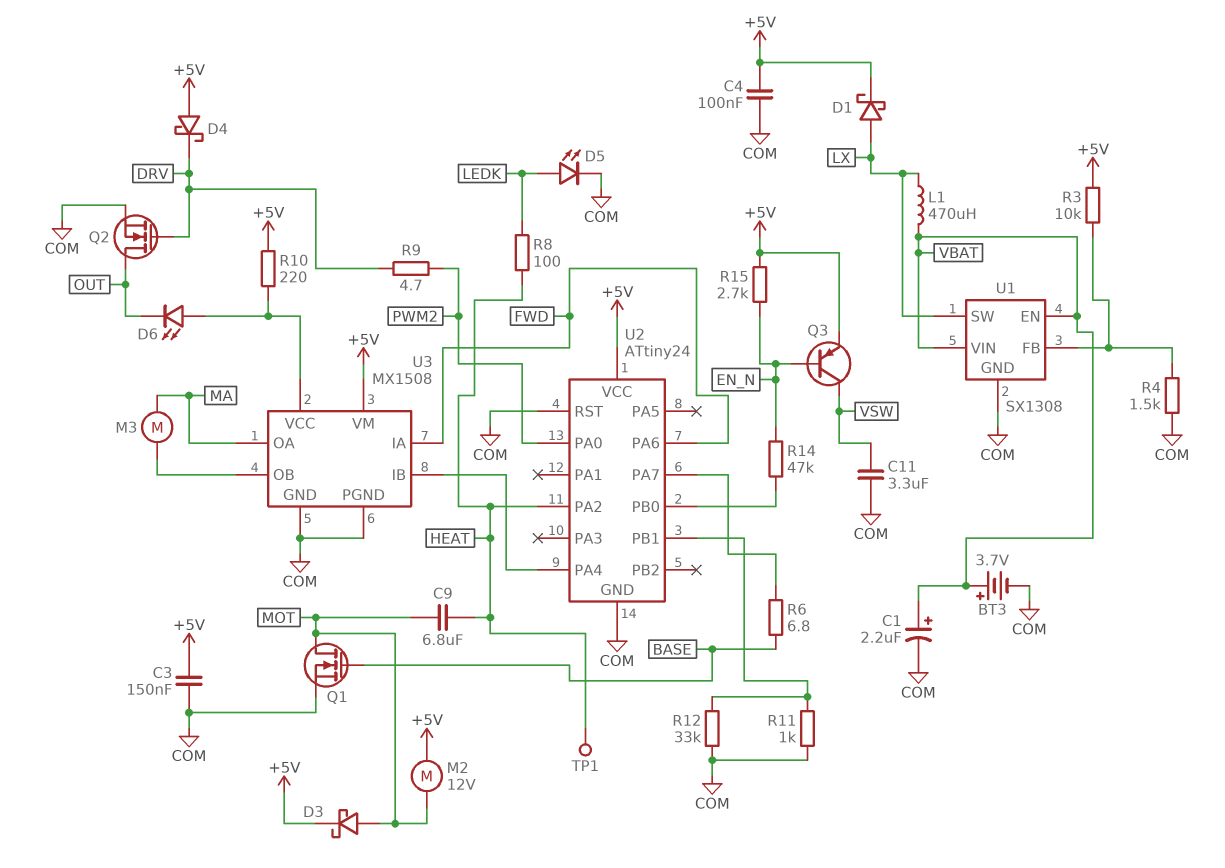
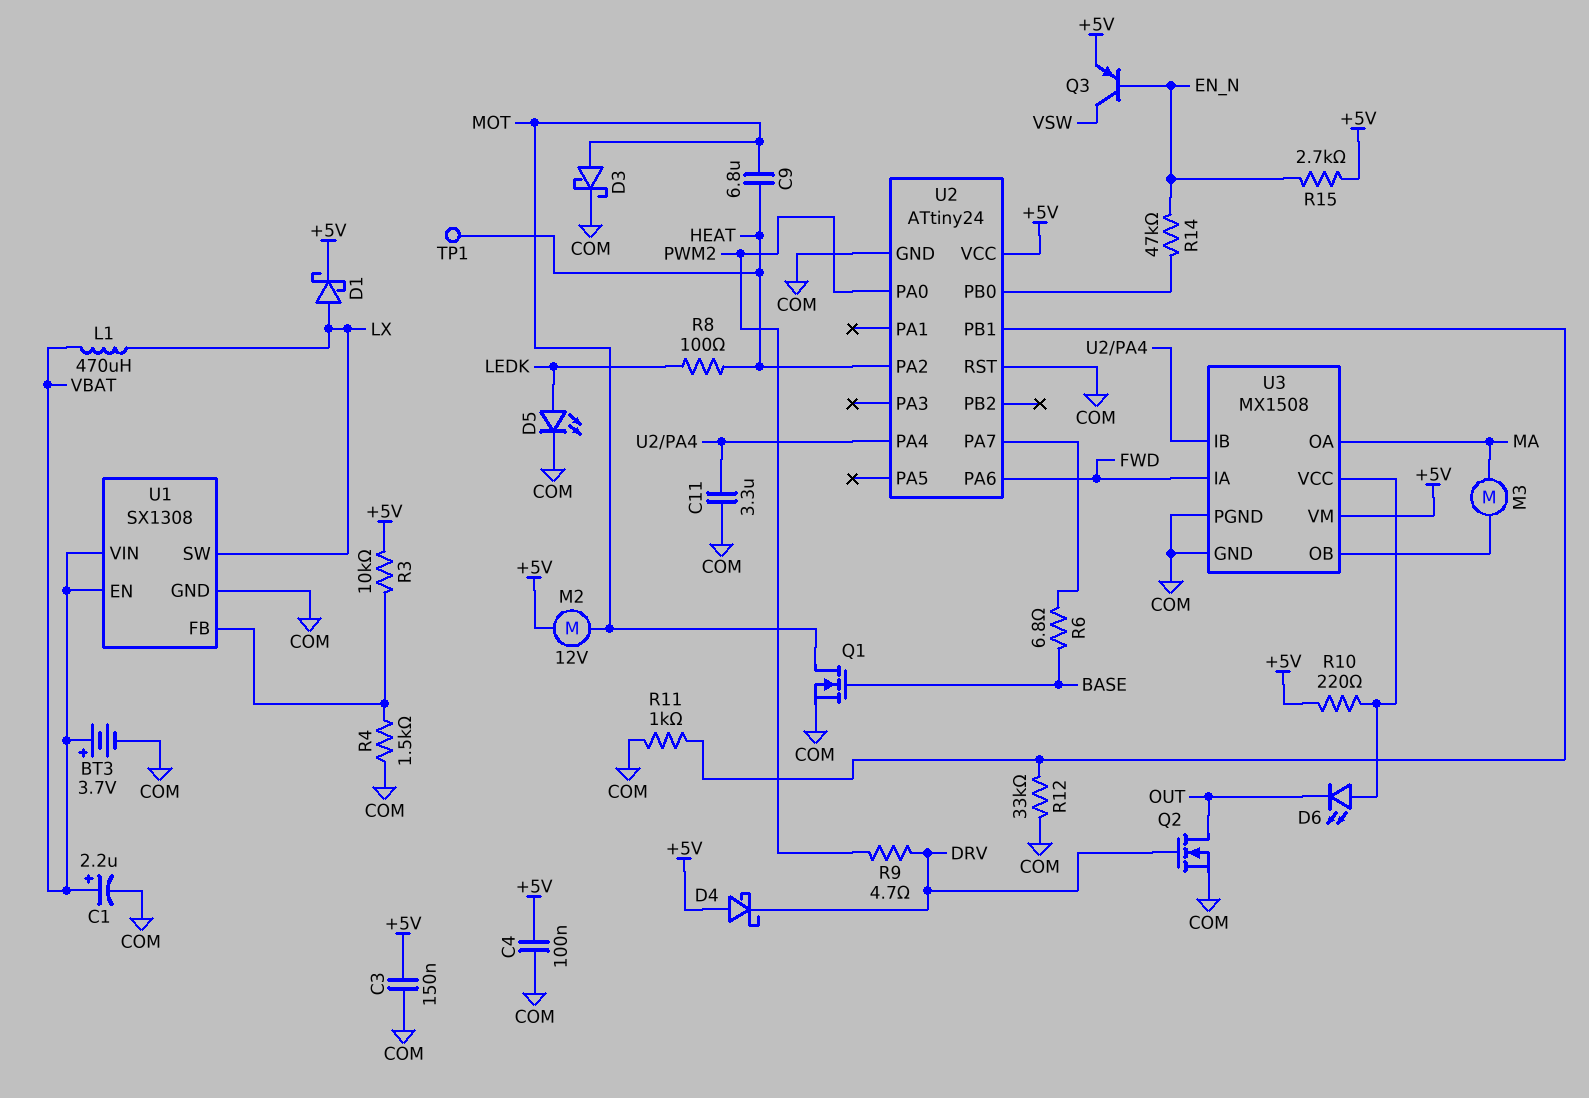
C11: 3.3uF (COM, VSW) -> 3.3uF (COM, U2/PA4)
D3: schottky (A MOT, K +5V) -> schottky (A MOT, K COM)

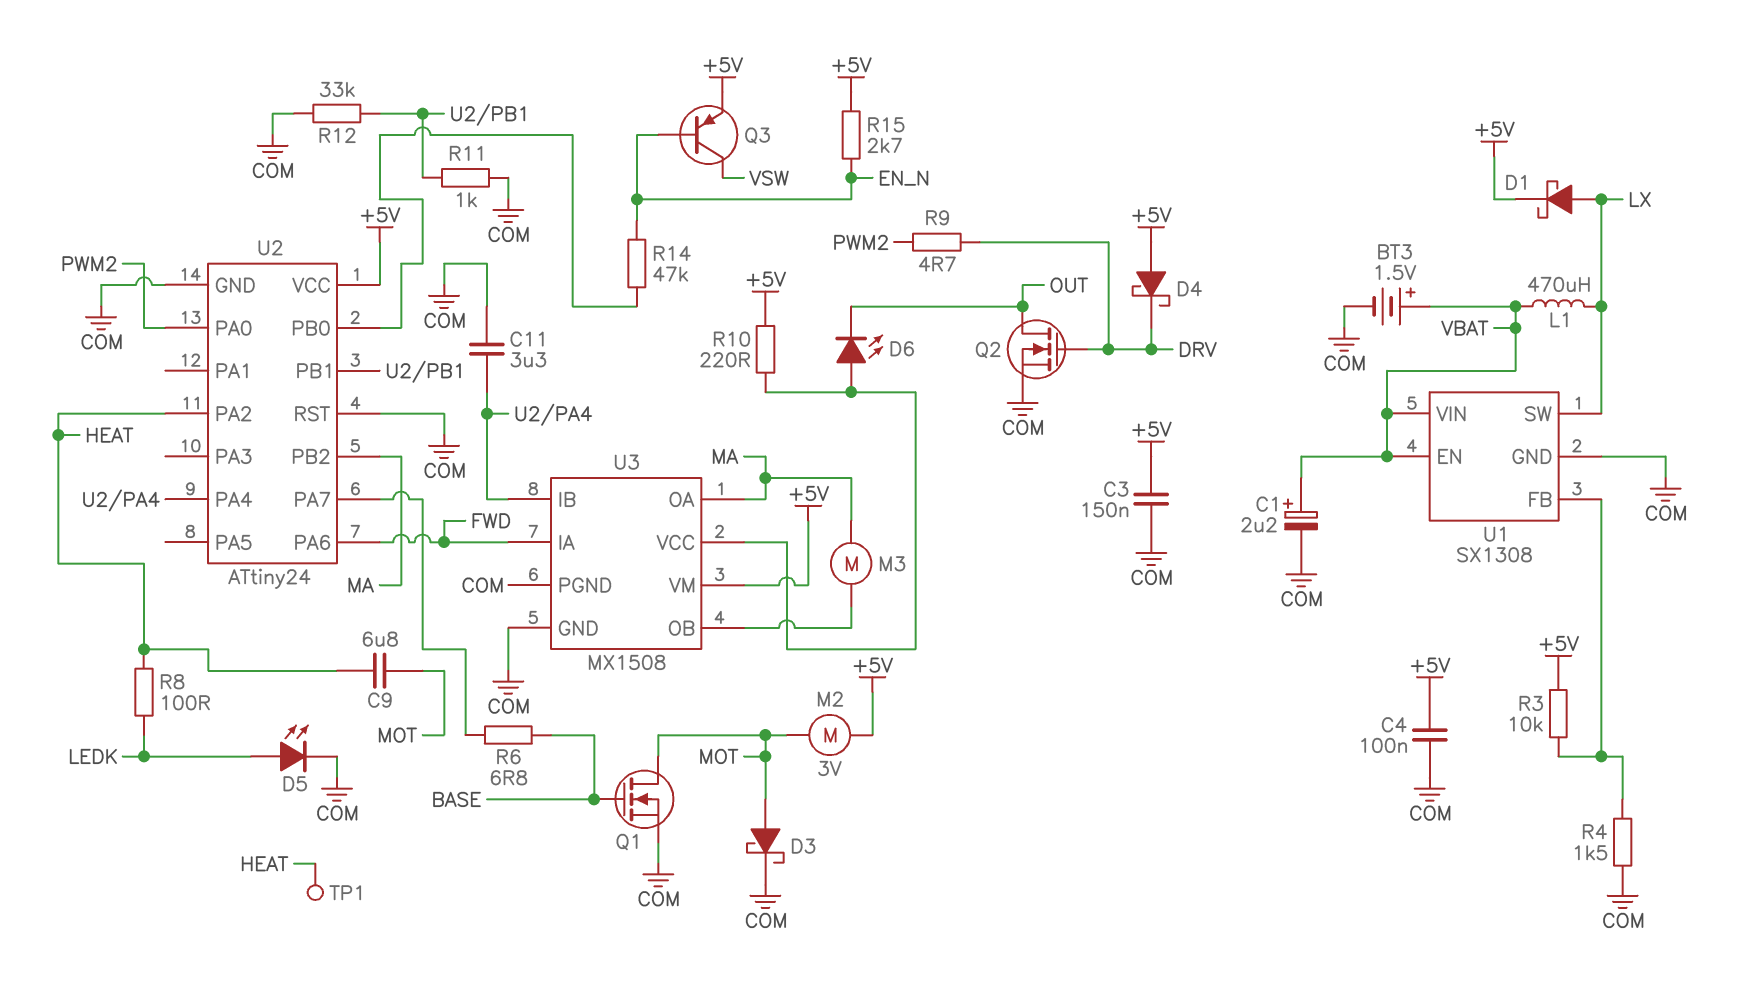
BT3: 3.7V (plus VBAT, minus COM) -> 1.5V (plus VBAT, minus COM)
M2: motor 12V (+5V, MOT) -> motor 3V (+5V, MOT)
U2 pin PB2: none -> MA

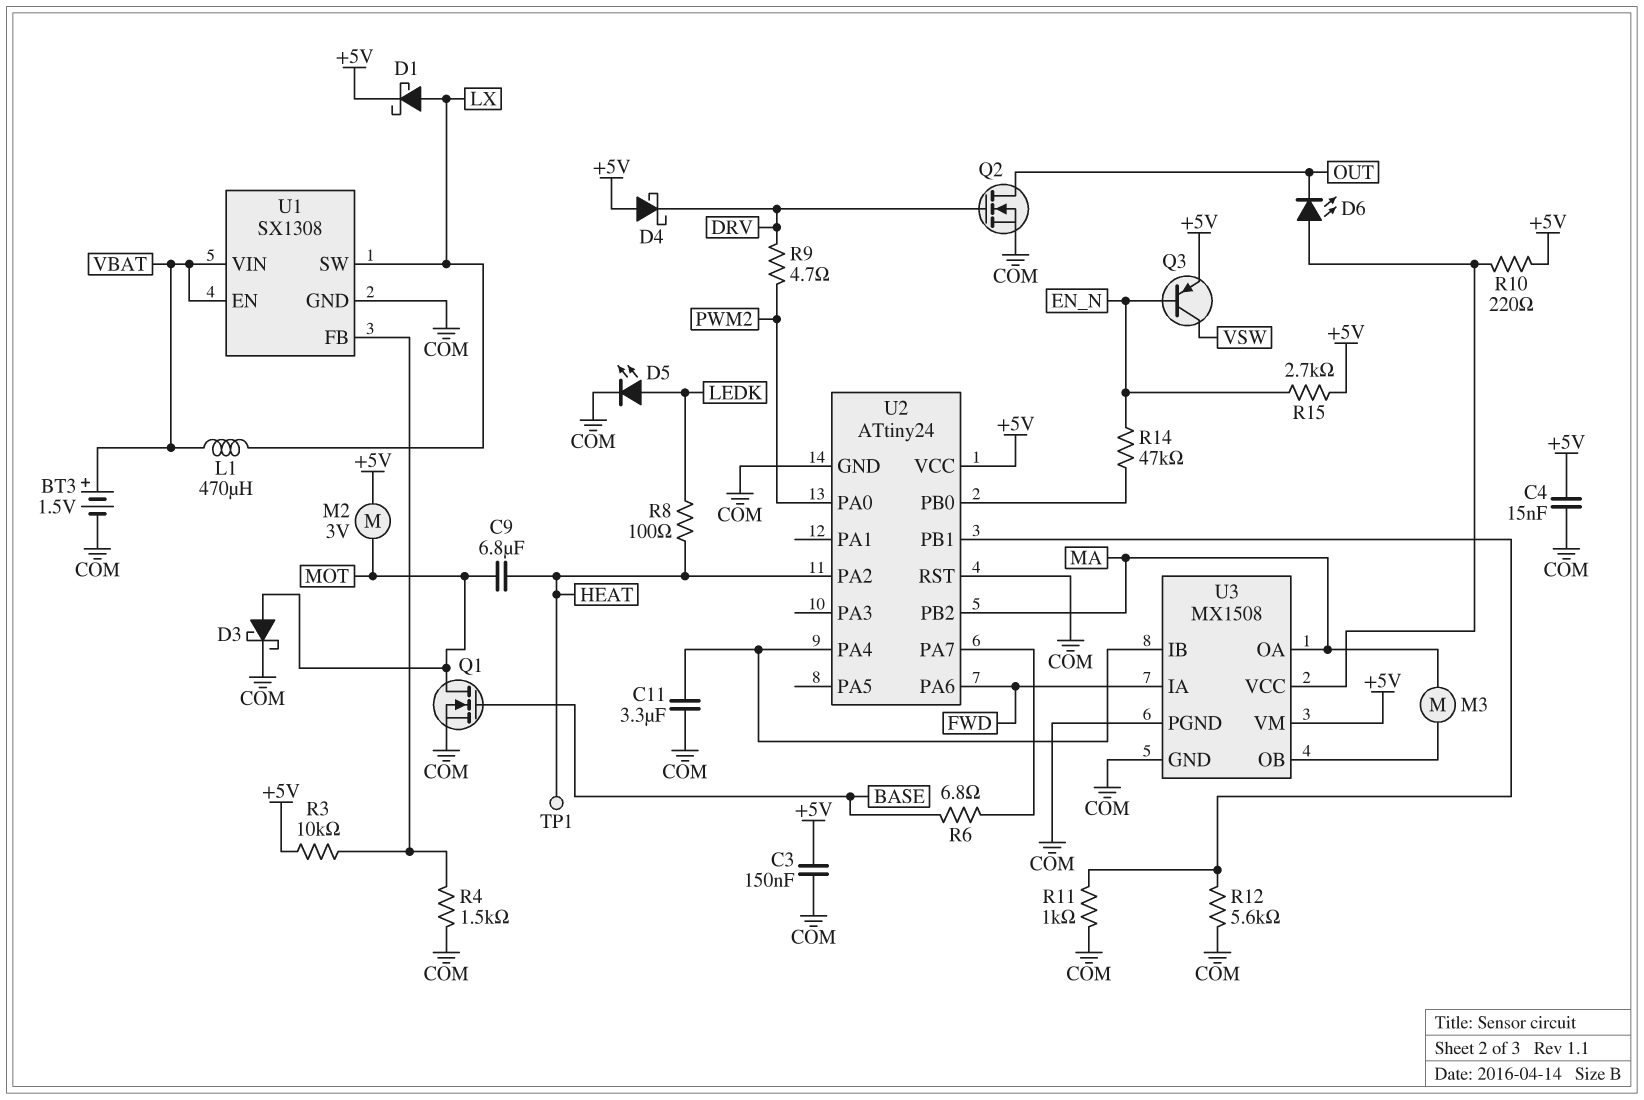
C1: 2.2uF (plus VBAT, minus COM) -> none
C4: 100nF (+5V, COM) -> 15nF (+5V, COM)
R12: 33k (COM, U2/PB1) -> 5.6k (COM, U2/PB1)

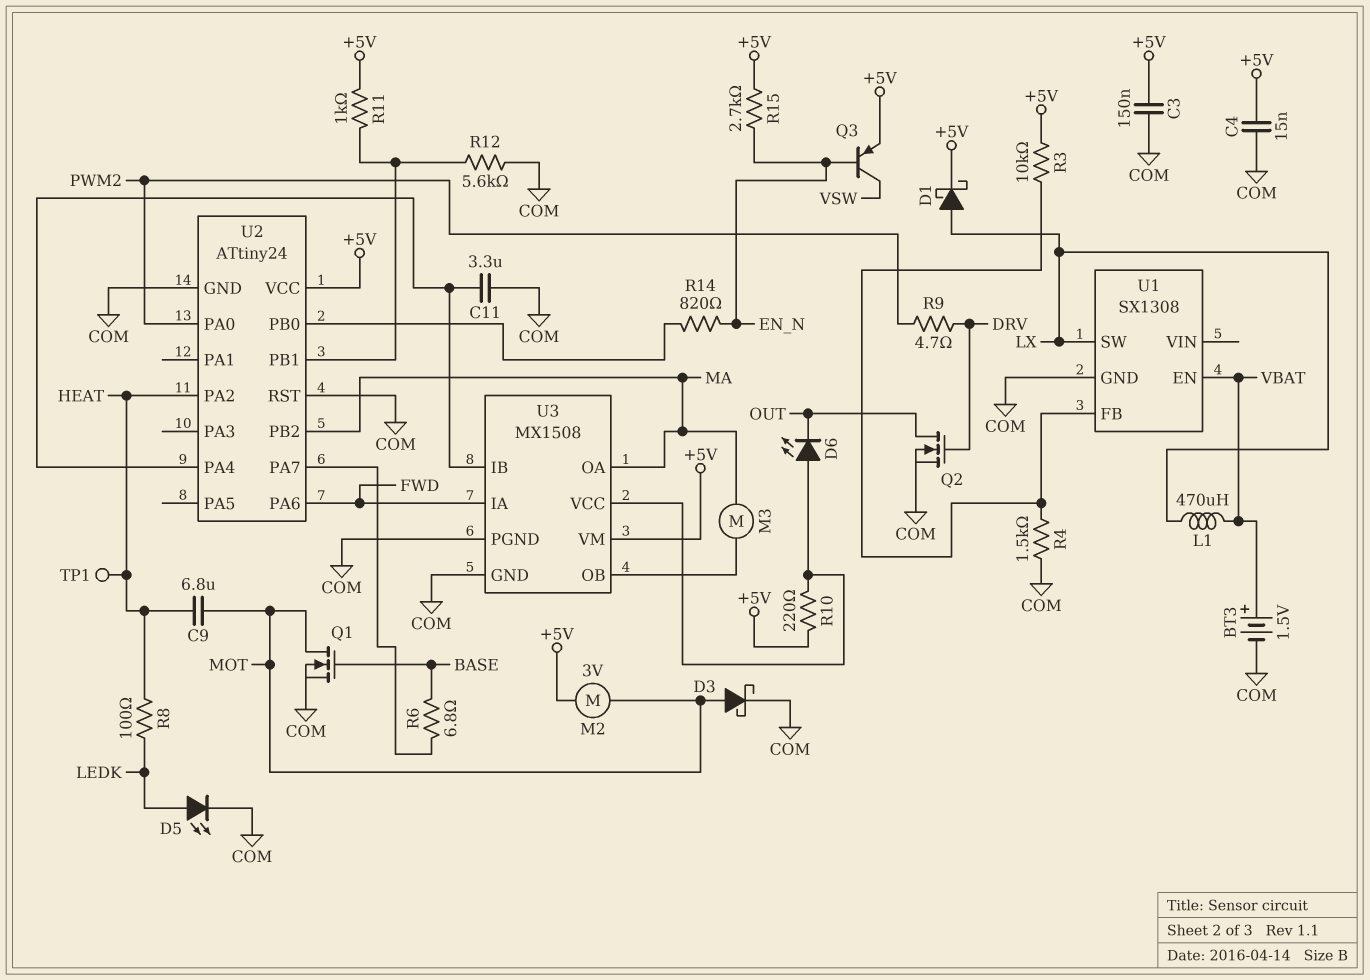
D4: schottky (A +5V, K DRV) -> none
R11: 1k (COM, U2/PB1) -> 1k (+5V, U2/PB1)
R14: 47k (EN_N, U2/PB0) -> 820 (EN_N, U2/PB0)
U1 pin VIN: VBAT -> none

